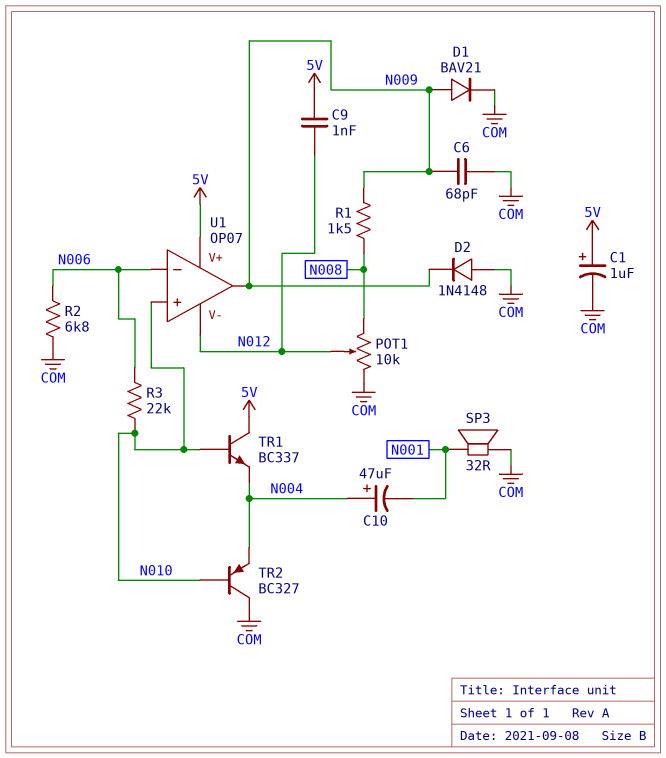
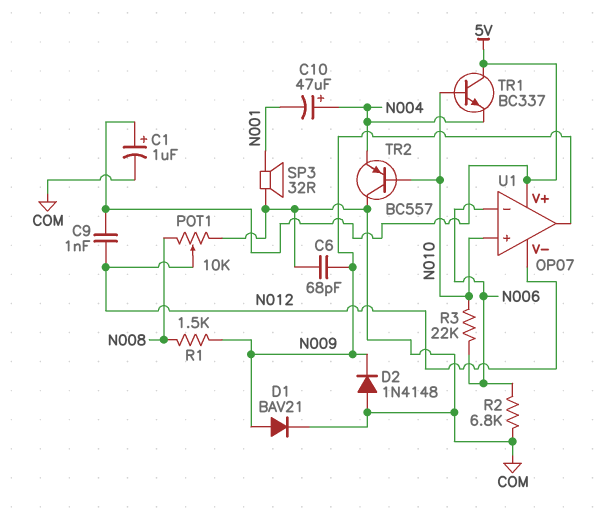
TR2: PNP BC327 (B N010, C COM, E N004) -> PNP BC557 (B N010, C COM, E N004)

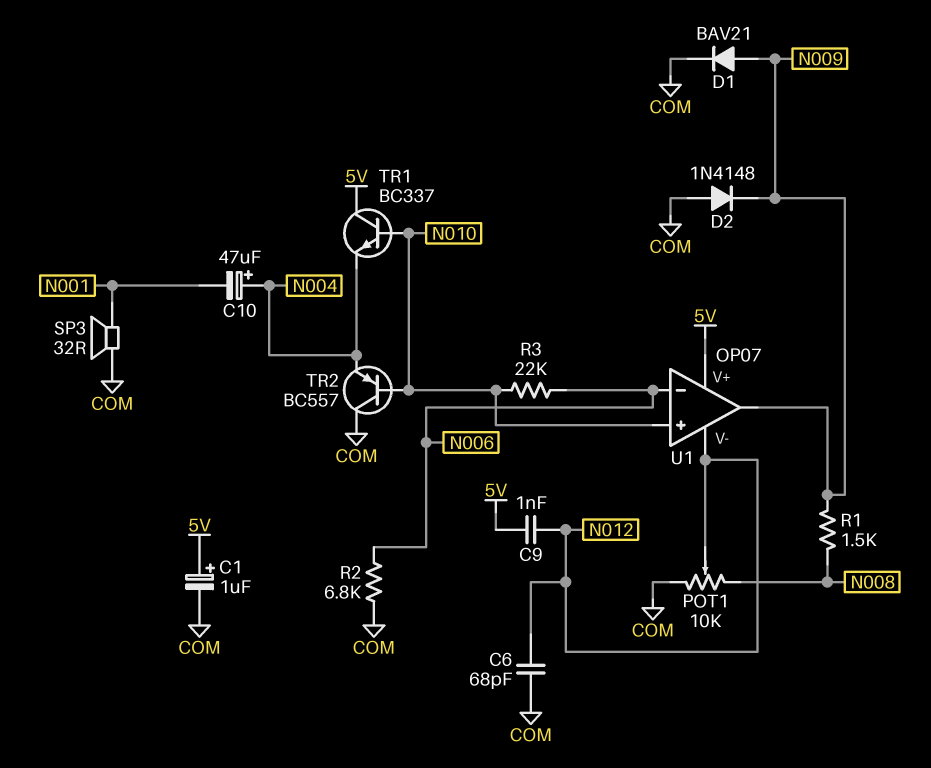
C6: 68pF (COM, N009) -> 68pF (COM, N012)

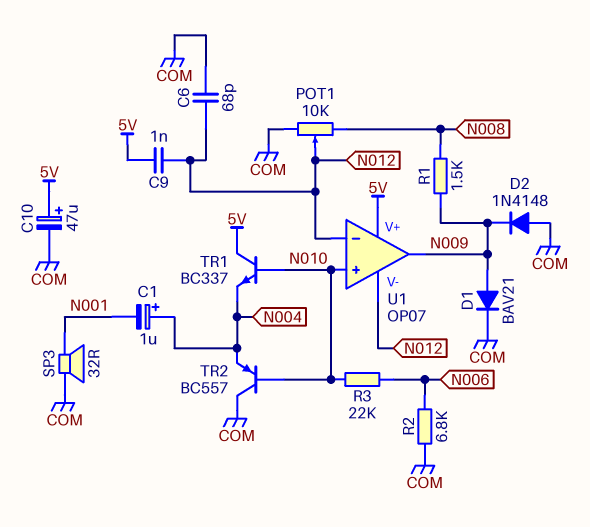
C1: 1uF (plus 5V, minus COM) -> 1uF (plus N004, minus N001)
C10: 47uF (plus N004, minus N001) -> 47uF (plus 5V, minus COM)
U1 pin in-: N006 -> N012

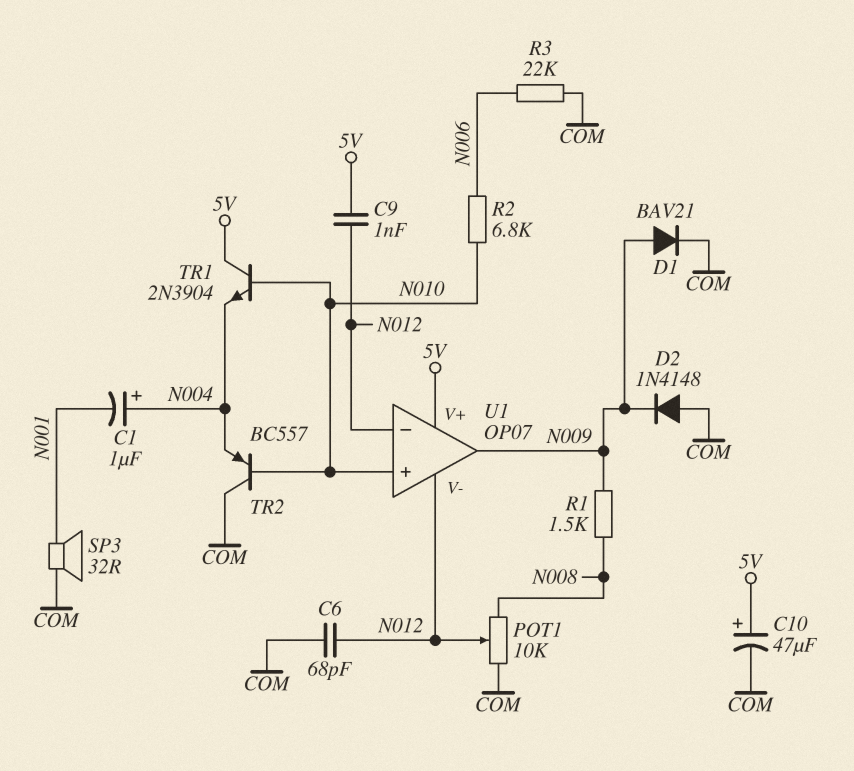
R2: 6.8k (COM, N006) -> 6.8k (N006, N010)
R3: 22k (N006, N010) -> 22k (COM, N006)
TR1: NPN BC337 (B N010, C 5V, E N004) -> NPN 2N3904 (B N010, C 5V, E N004)

